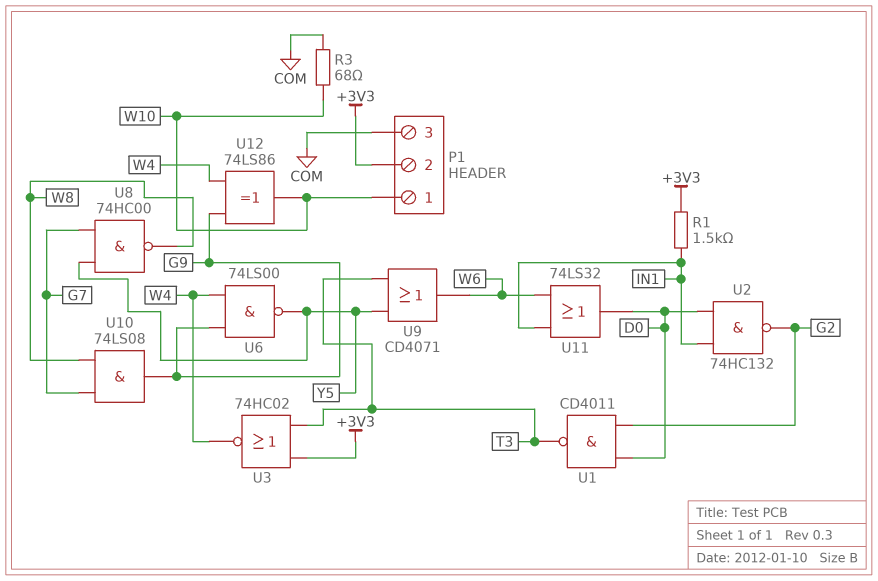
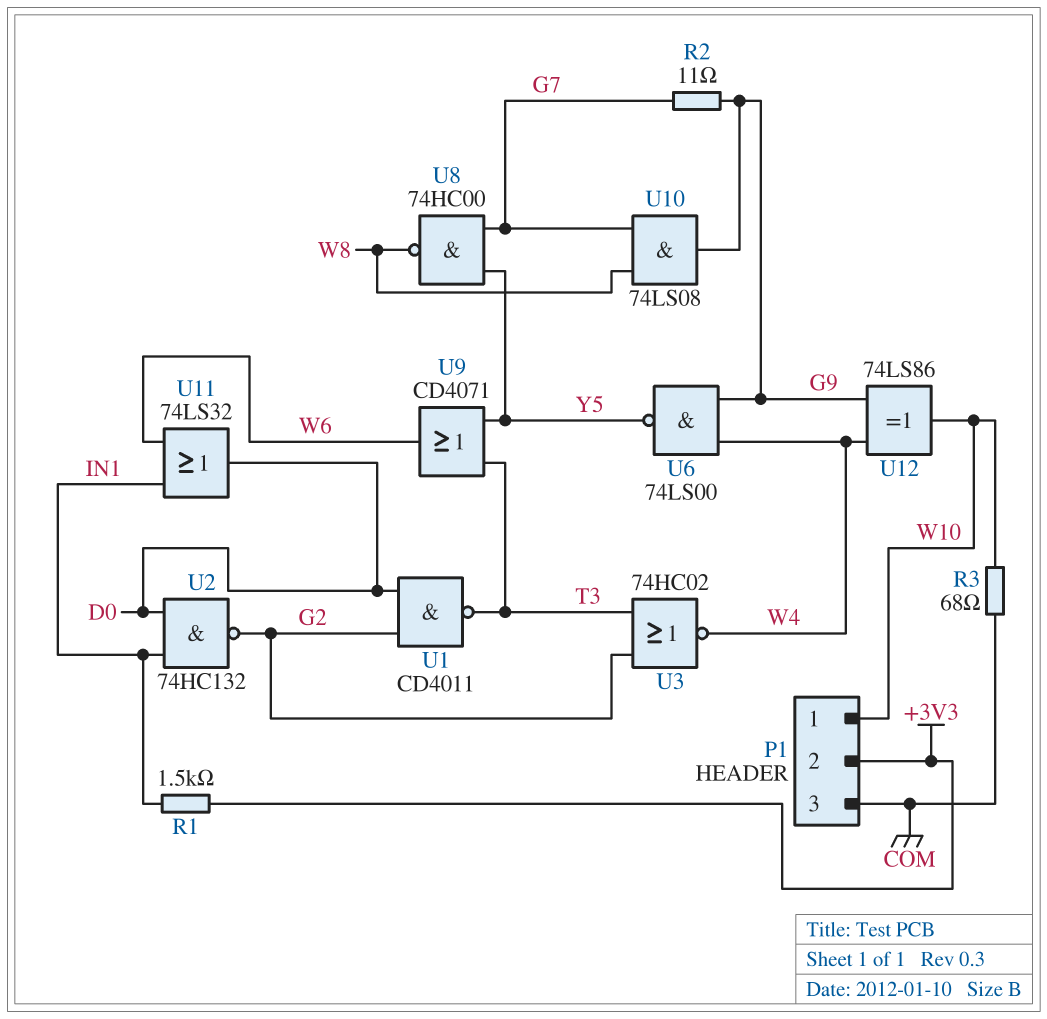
R2: none -> 11 (G7, G9)
U3: NOR 74HC02 (in +3V3, in T3, out W4) -> NOR 74HC02 (in G2, in T3, out W4)

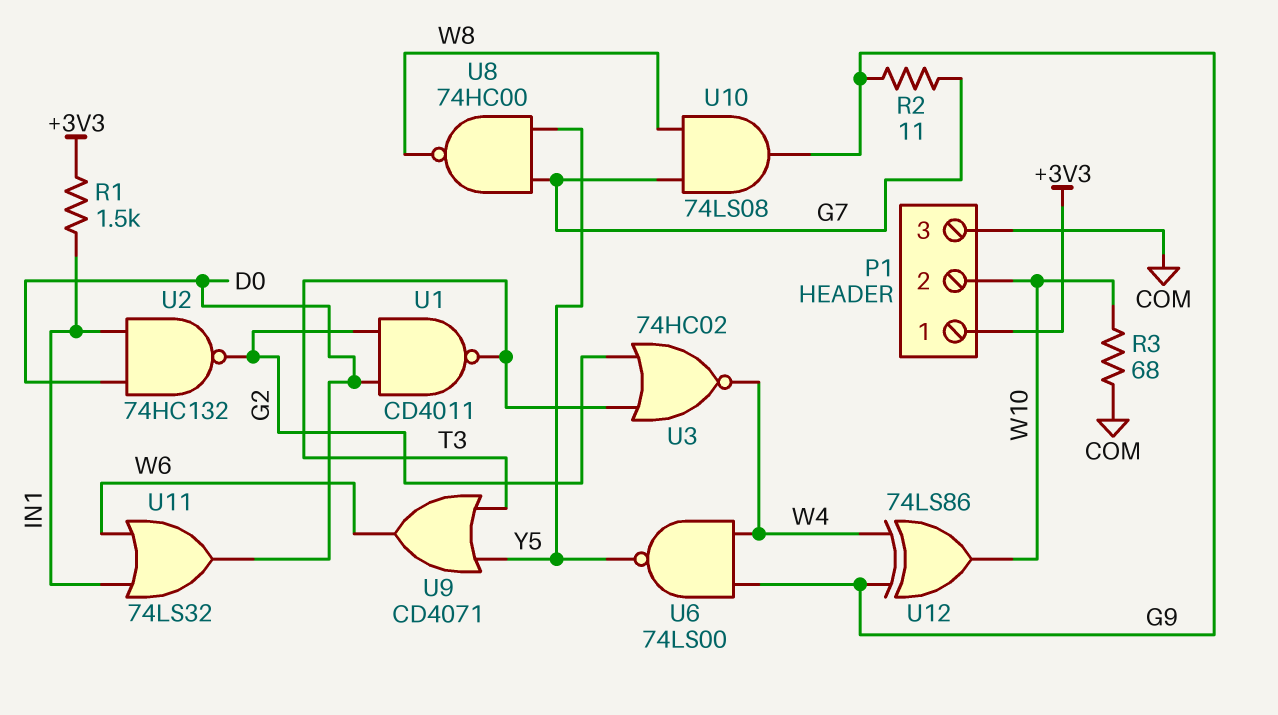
P1 pin 1: W10 -> +3V3
P1 pin 2: +3V3 -> W10

